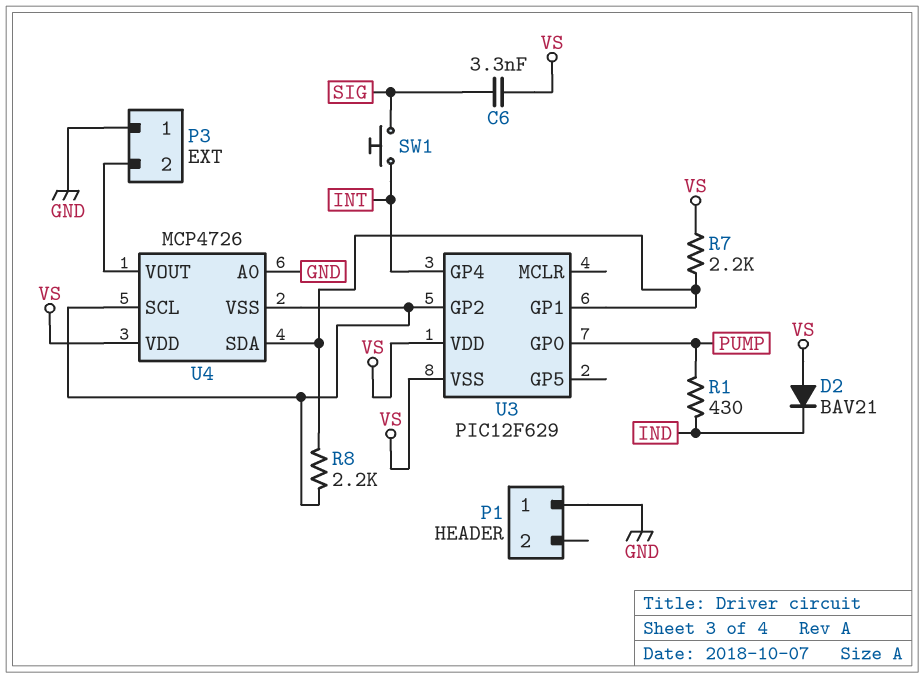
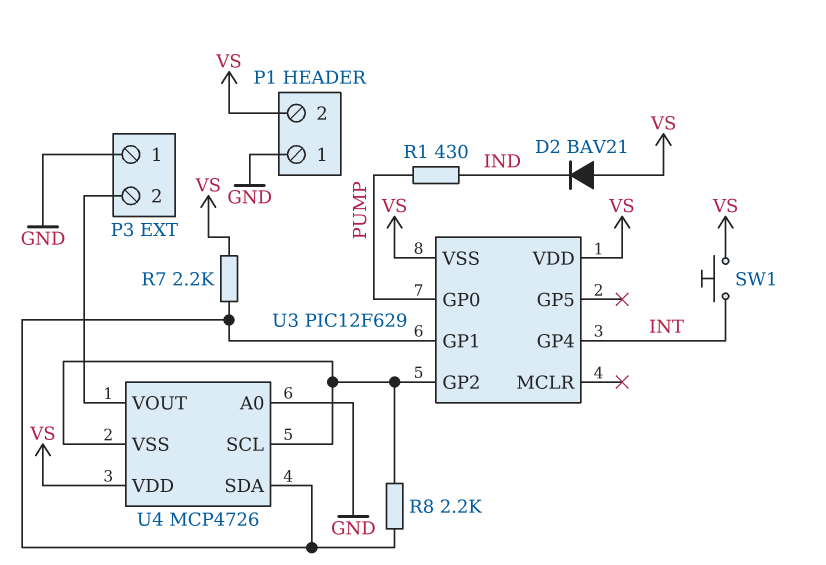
C6: 3.3nF (SIG, VS) -> none
P1 pin 2: none -> VS
SW1: button (INT, SIG) -> button (INT, VS)

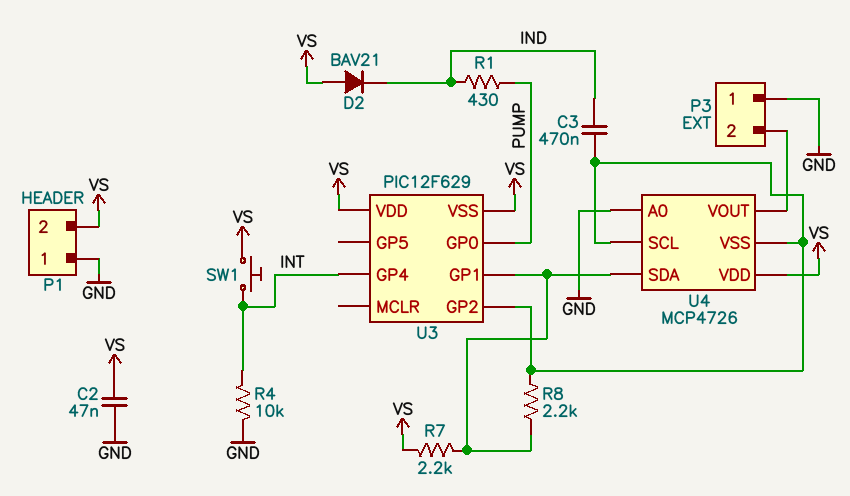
C2: none -> 47nF (GND, VS)
C3: none -> 470nF (IND, U3/GP2)
R4: none -> 10k (GND, INT)

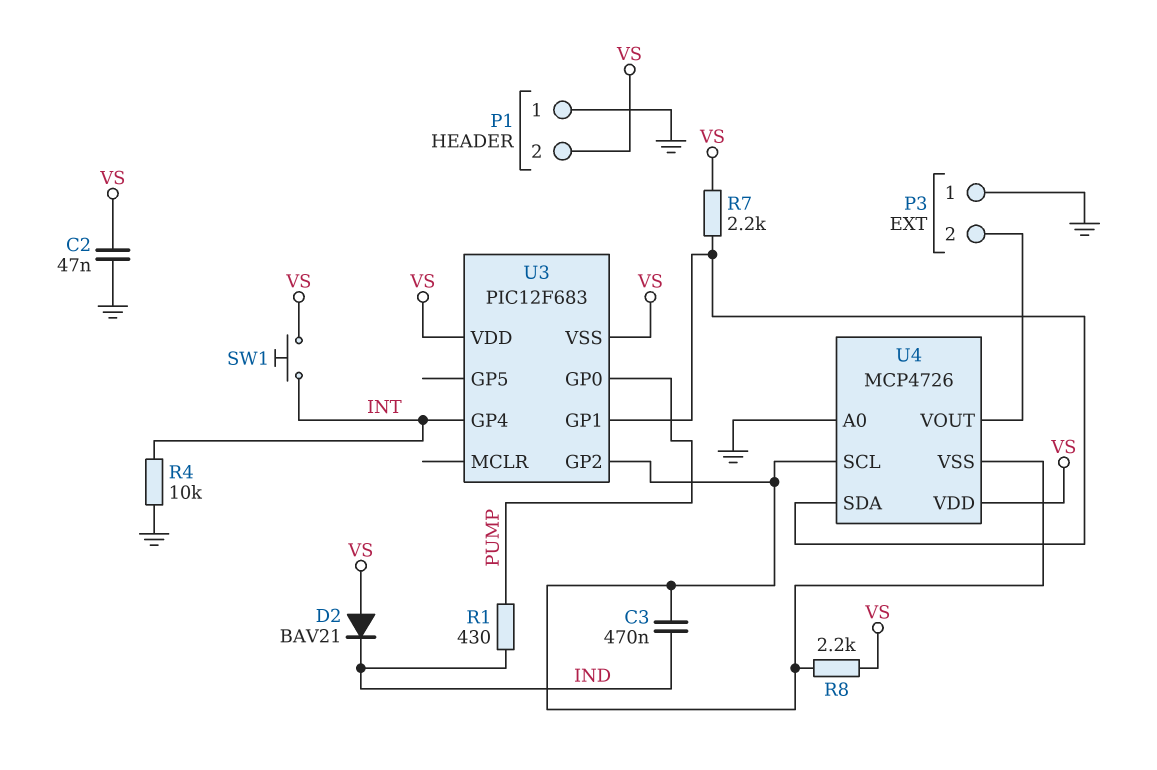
R8: 2.2k (U3/GP1, U3/GP2) -> 2.2k (U3/GP2, VS)
U3: PIC12F629 -> PIC12F683

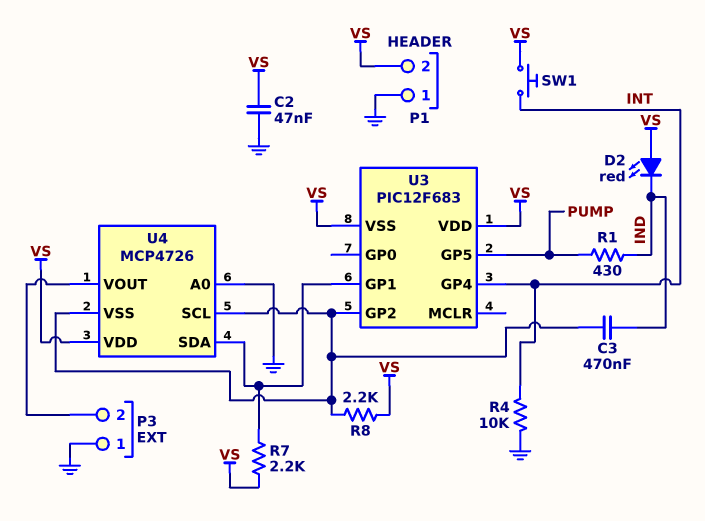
D2: diode BAV21 (A VS, K IND) -> LED red (A VS, K IND)
U3 pin GP0: PUMP -> none
U3 pin GP5: none -> PUMP

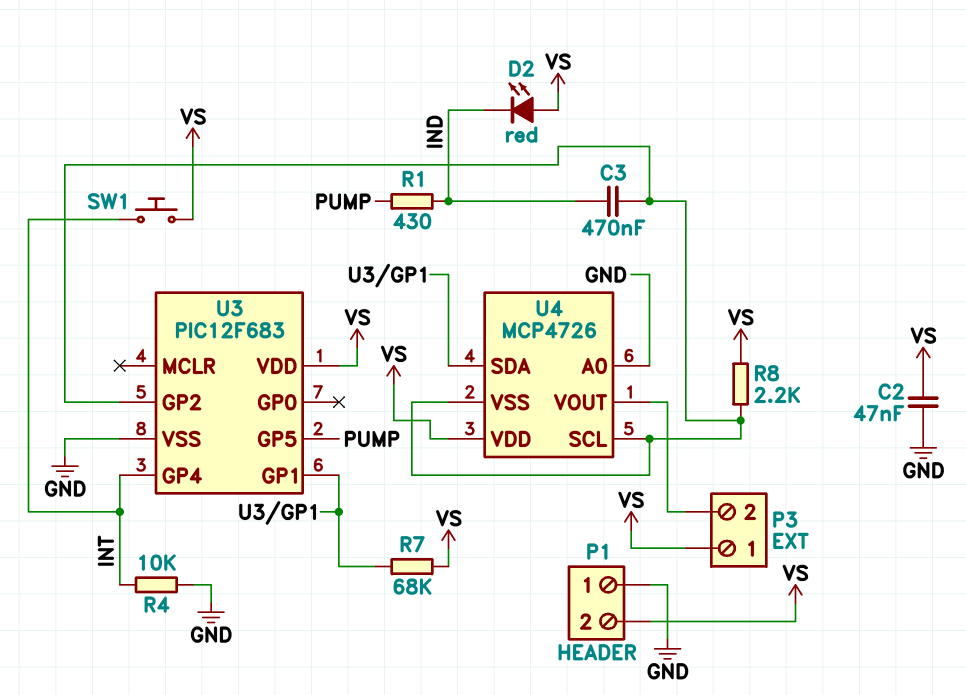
P3 pin 1: GND -> VS
R7: 2.2k (U3/GP1, VS) -> 68k (U3/GP1, VS)
U3 pin VSS: VS -> GND

